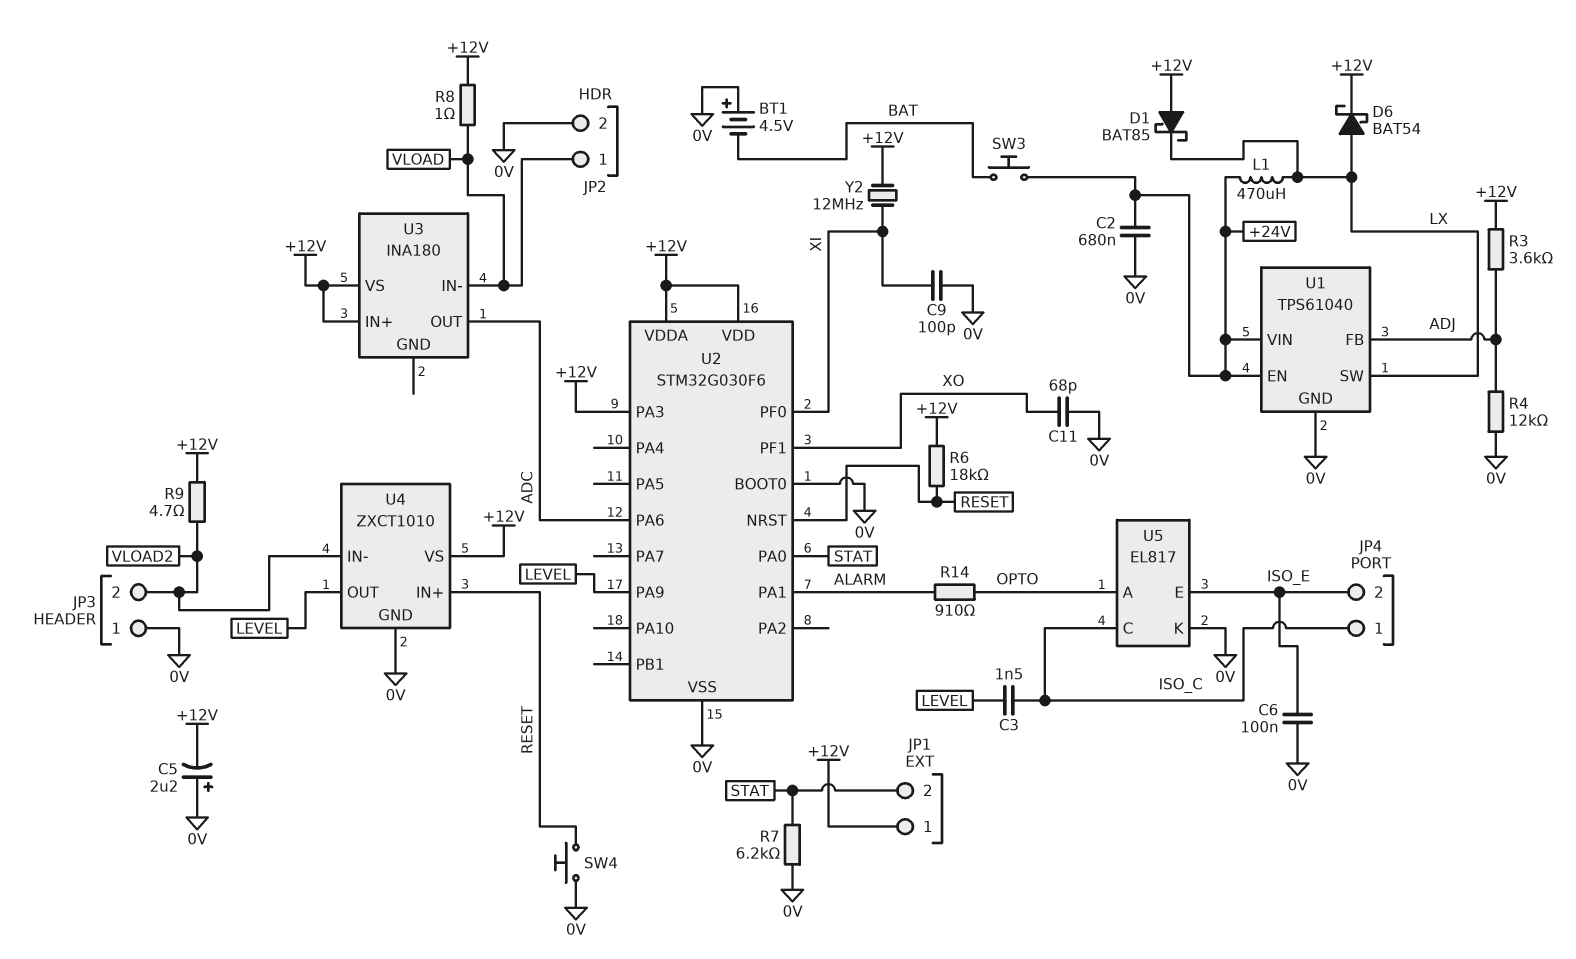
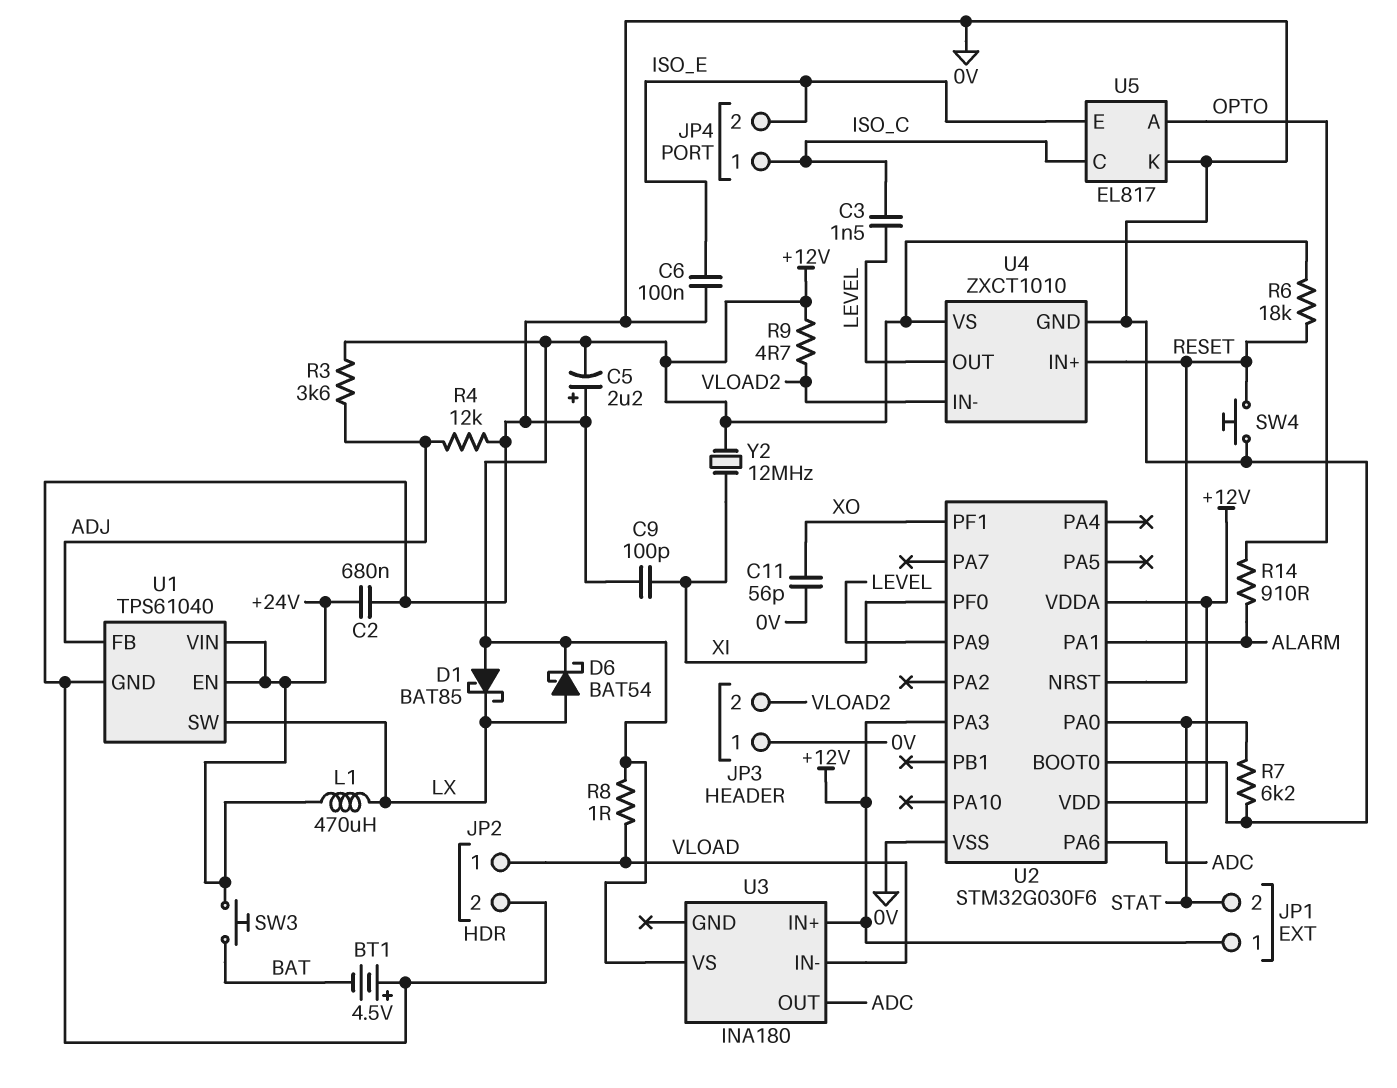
C11: 68pF (0V, XO) -> 56pF (0V, XO)

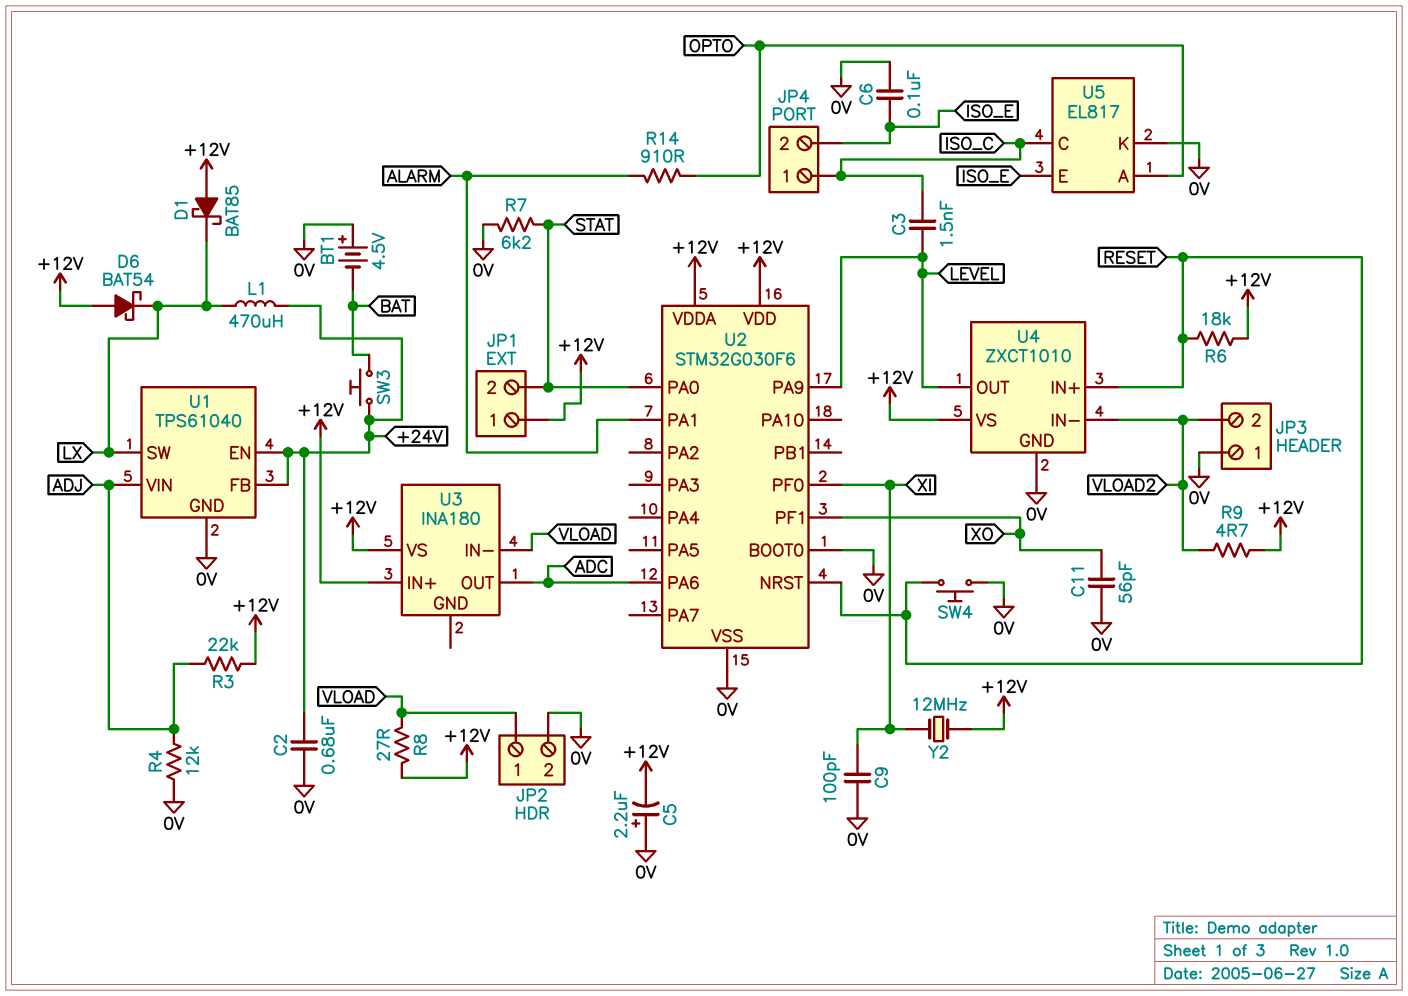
D6: schottky BAT54 (A LX, K +12V) -> schottky BAT54 (A +12V, K LX)
R3: 3.6k (+12V, ADJ) -> 22k (+12V, ADJ)
R8: 1 (+12V, VLOAD) -> 27 (+12V, VLOAD)
U1 pin FB: ADJ -> +24V
U1 pin VIN: +24V -> ADJ
U2 pin PA3: +12V -> none

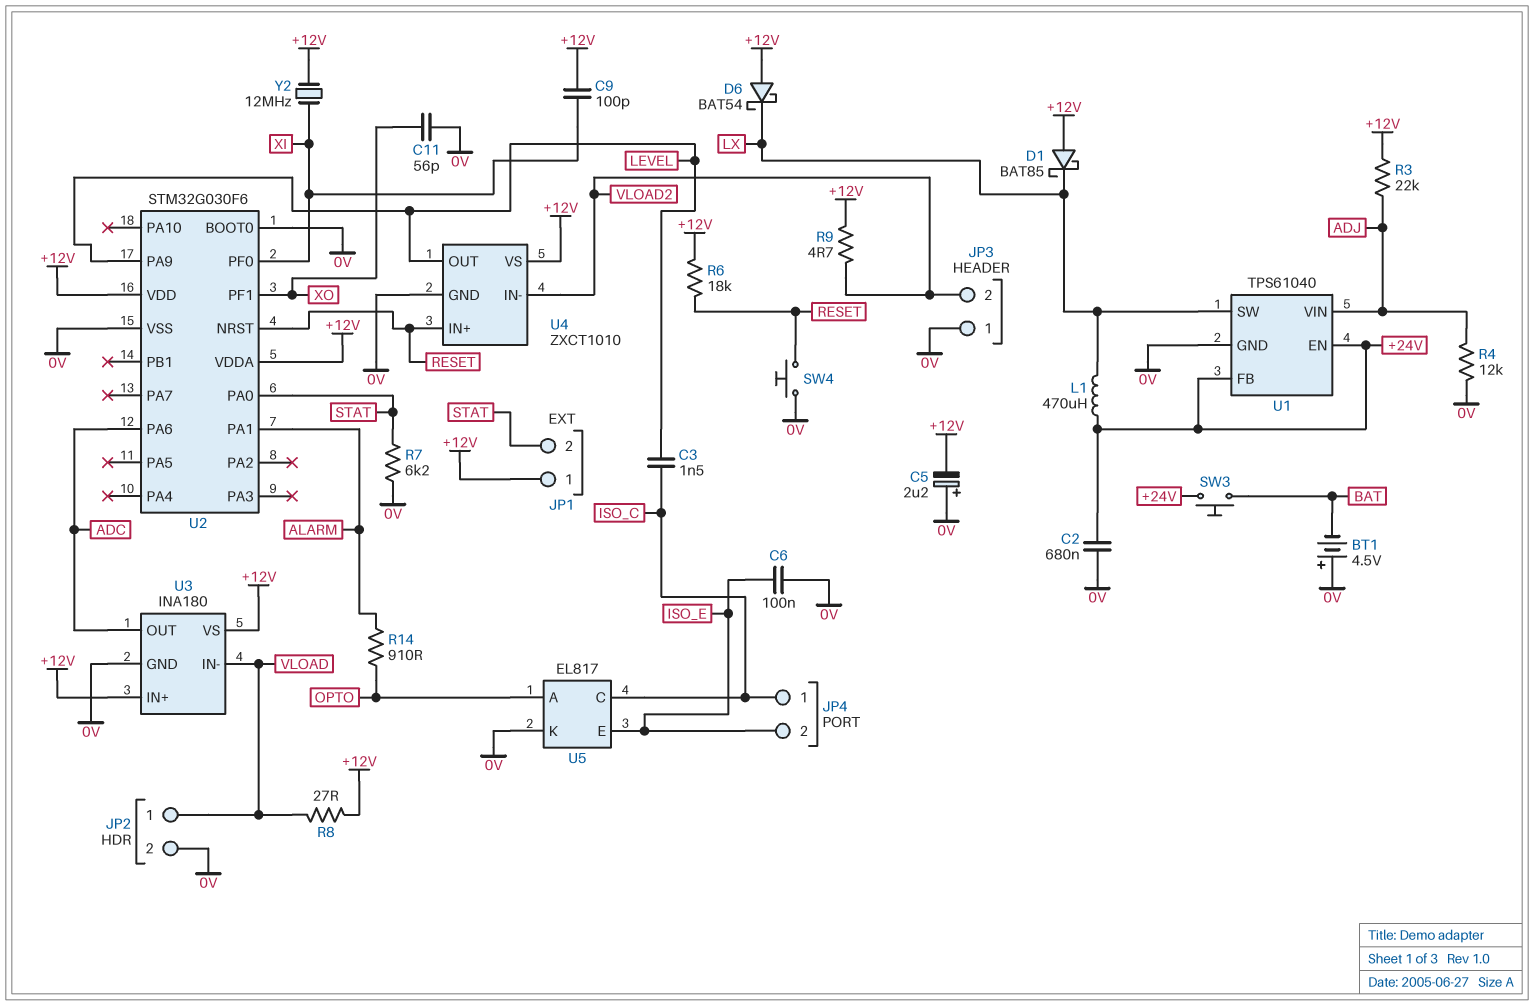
C9: 100pF (0V, XI) -> 100pF (+12V, XI)
U3 pin GND: none -> 0V

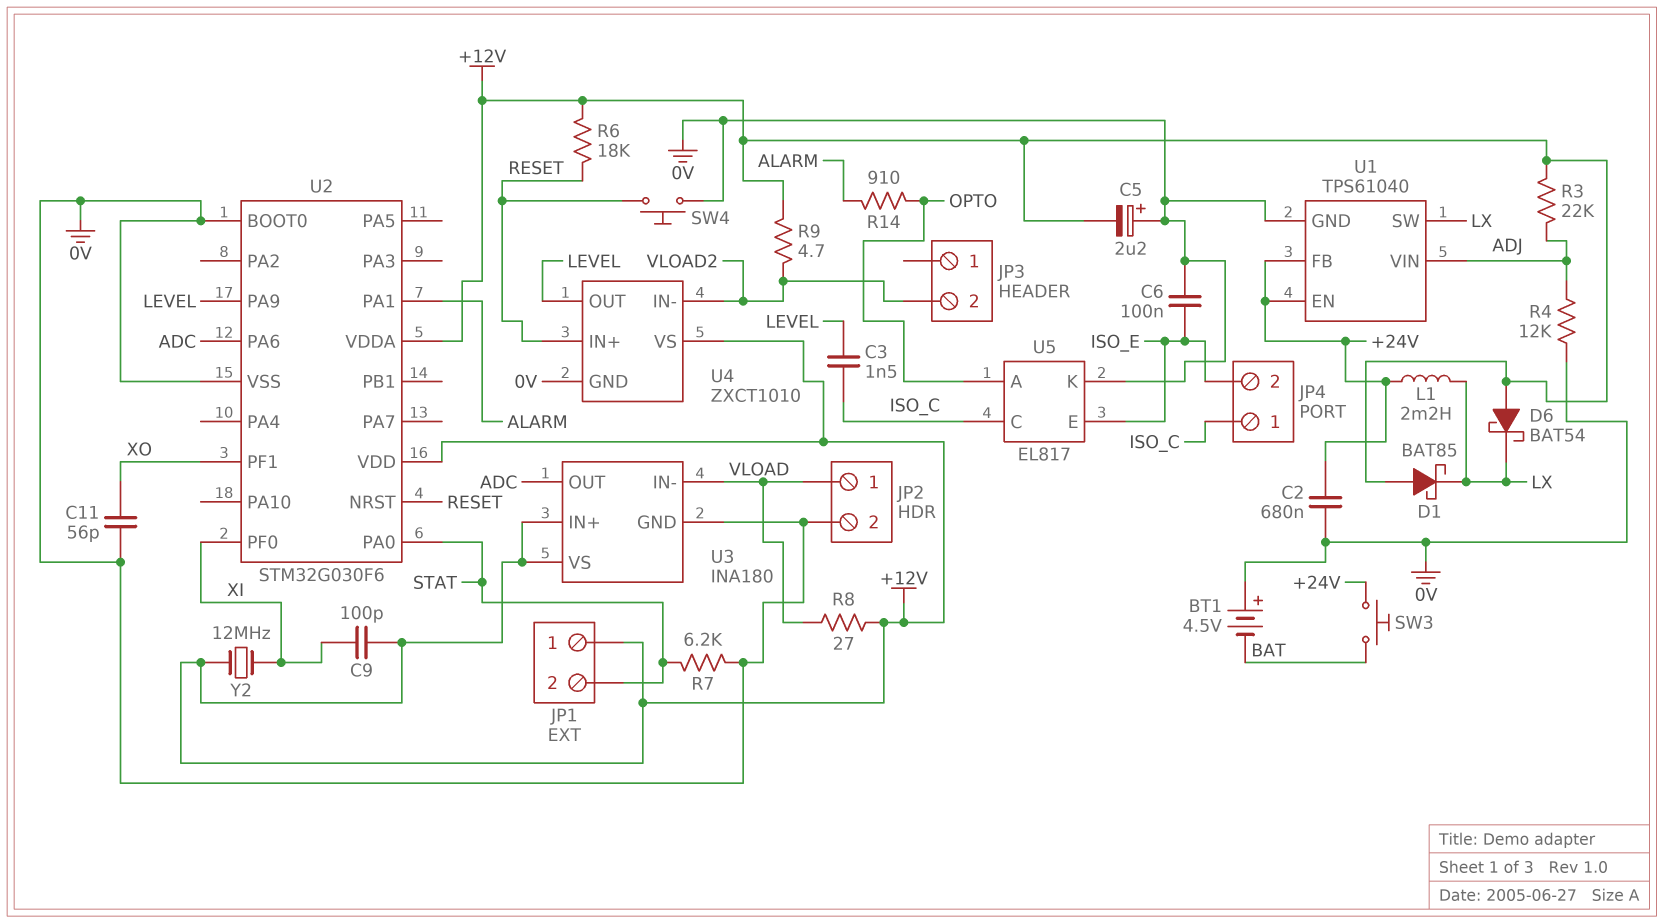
JP3 pin 1: 0V -> none
L1: 470uH (+24V, LX) -> 2.2mH (+24V, LX)

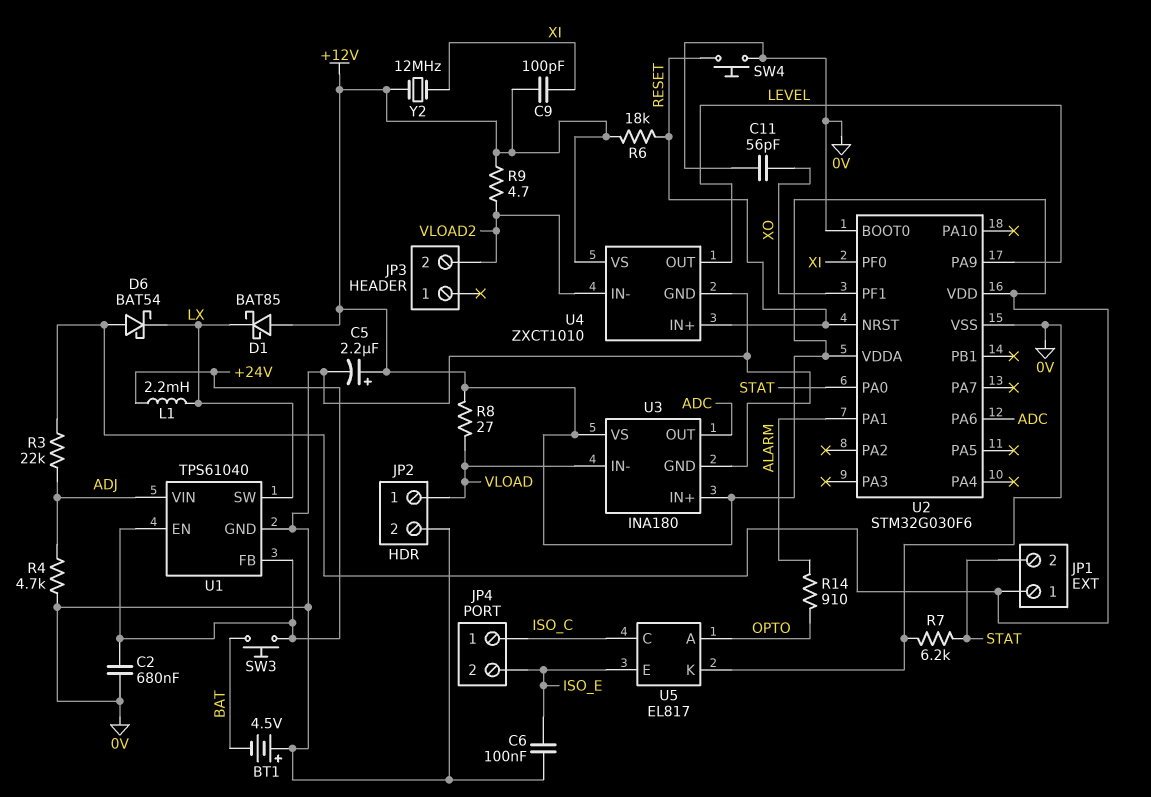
C3: 1.5nF (ISO_C, LEVEL) -> none
C5: 2.2uF (plus 0V, minus +12V) -> 2.2uF (plus +12V, minus 0V)
R4: 12k (0V, ADJ) -> 4.7k (0V, ADJ)

